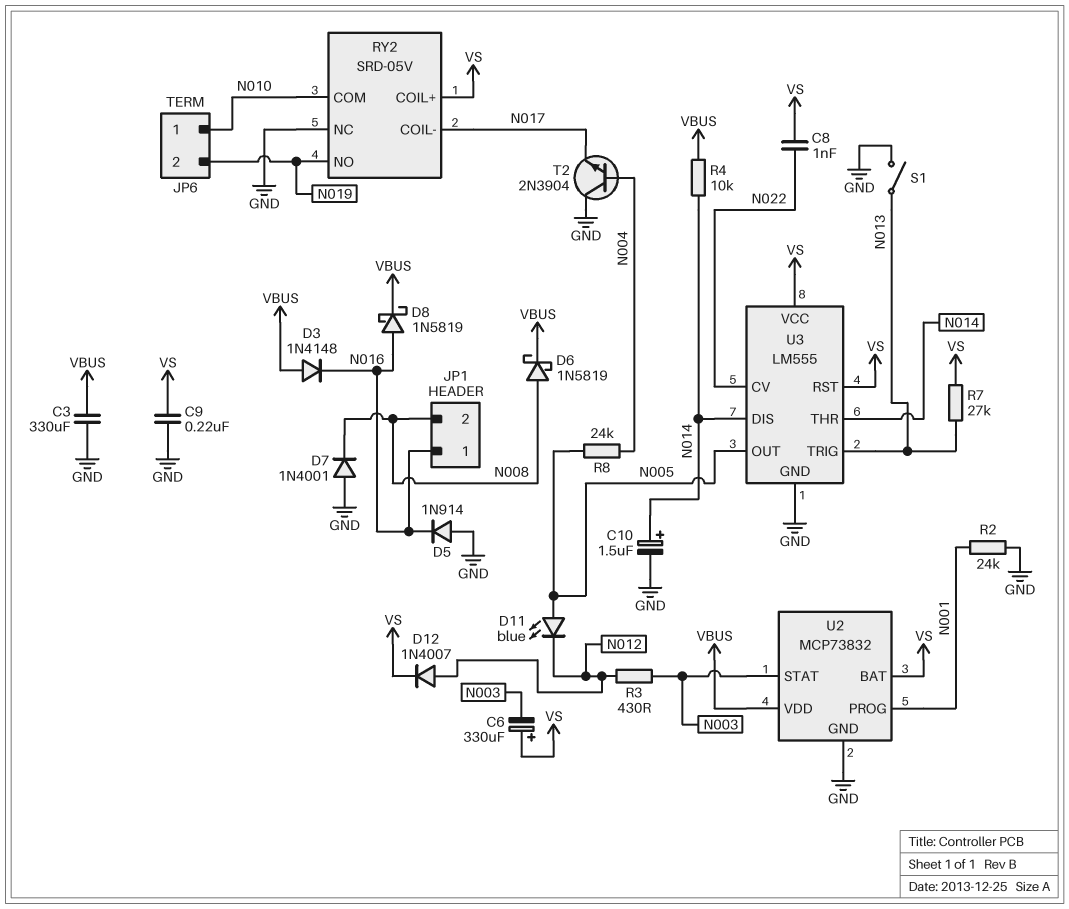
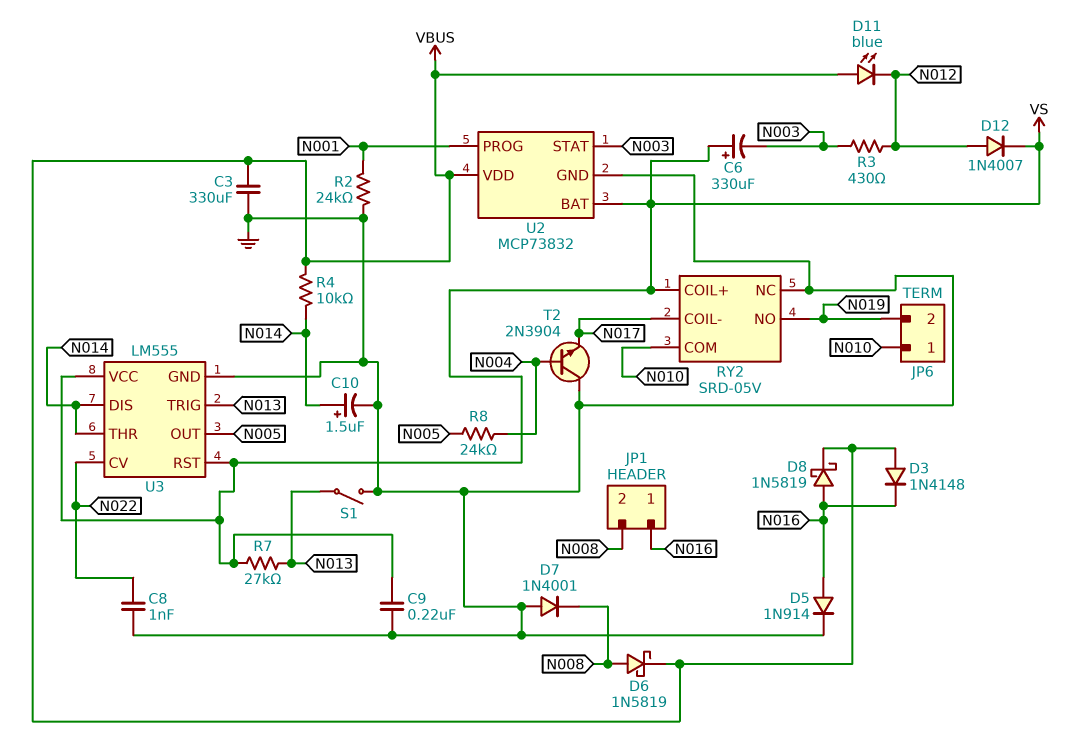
C8: 1nF (N022, VS) -> 1nF (GND, N022)
D5: diode 1N914 (A GND, K N016) -> diode 1N914 (A N016, K GND)
D11: LED blue (A N005, K N012) -> LED blue (A VBUS, K N012)

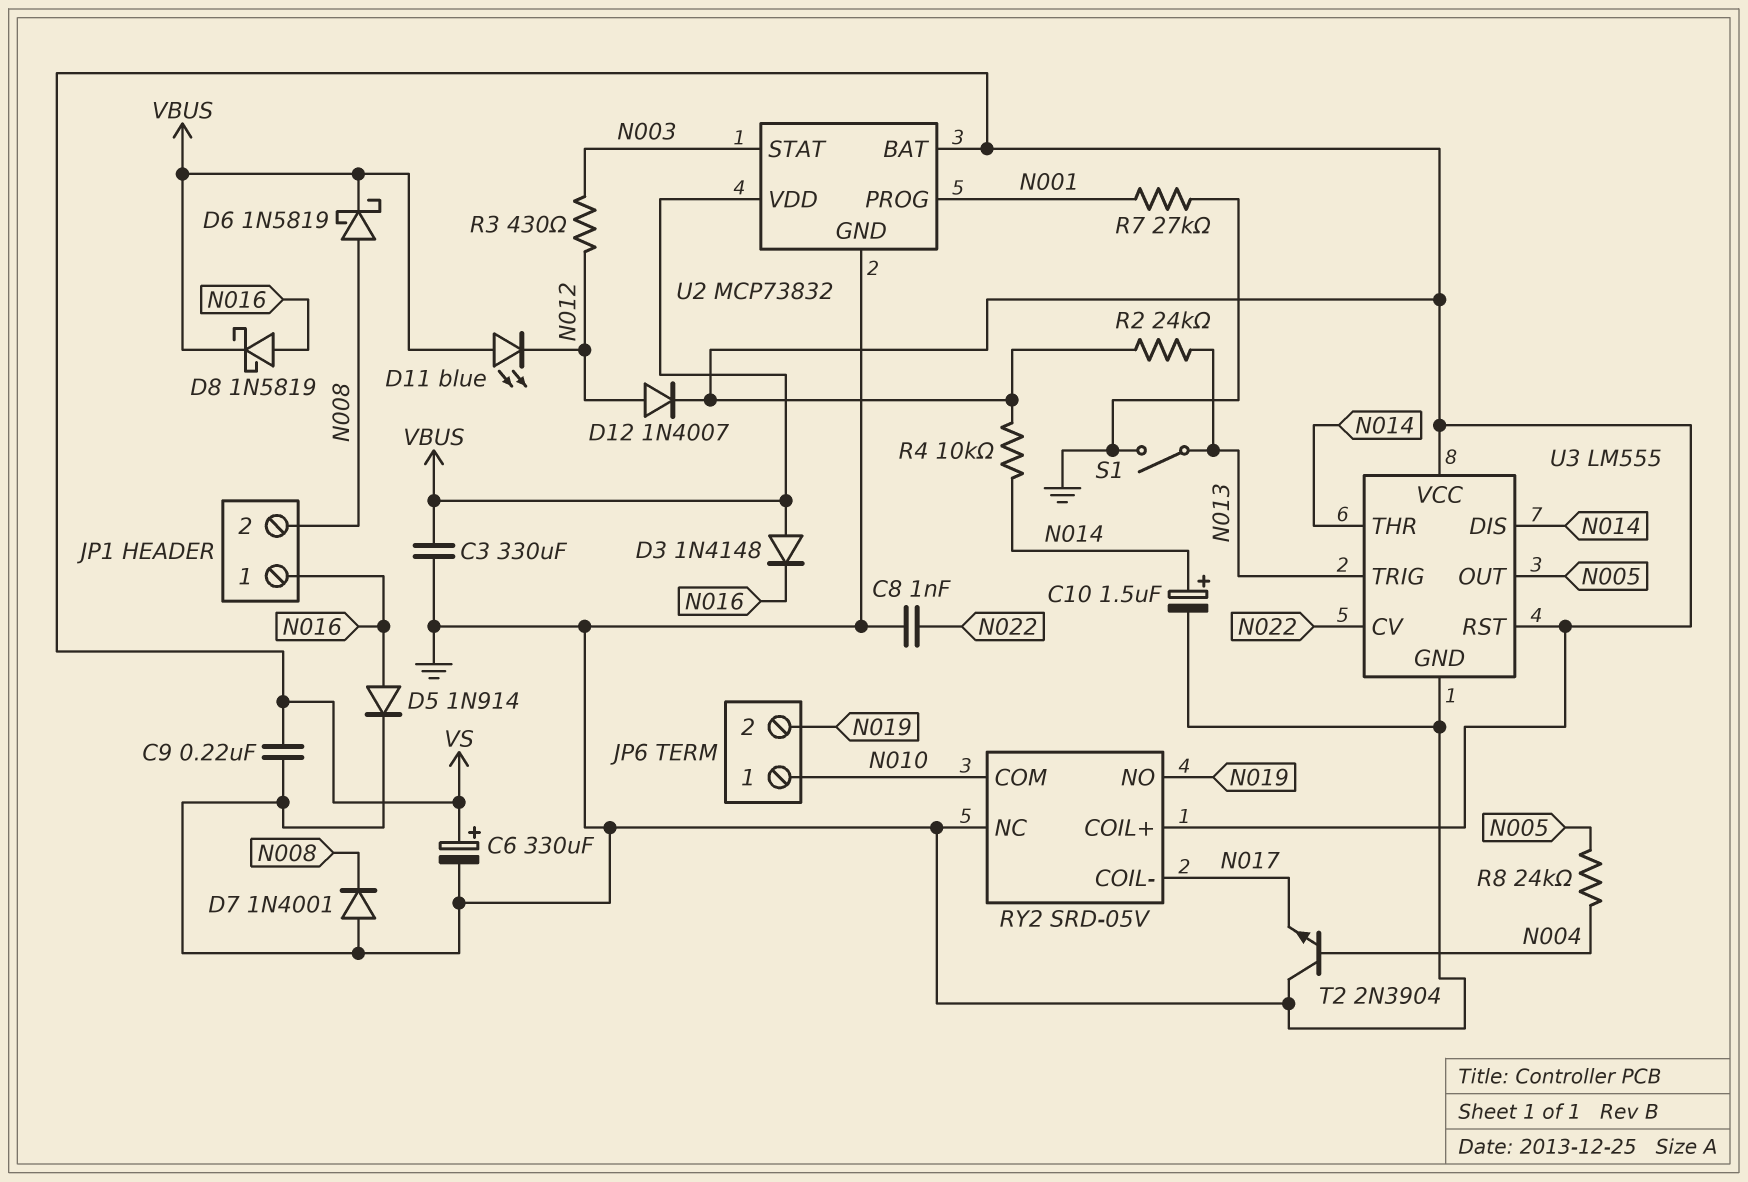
C6: 330uF (plus VS, minus N003) -> 330uF (plus VS, minus GND)
R2: 24k (GND, N001) -> 24k (N013, VS)
R4: 10k (N014, VBUS) -> 10k (N014, VS)
R7: 27k (N013, VS) -> 27k (GND, N001)

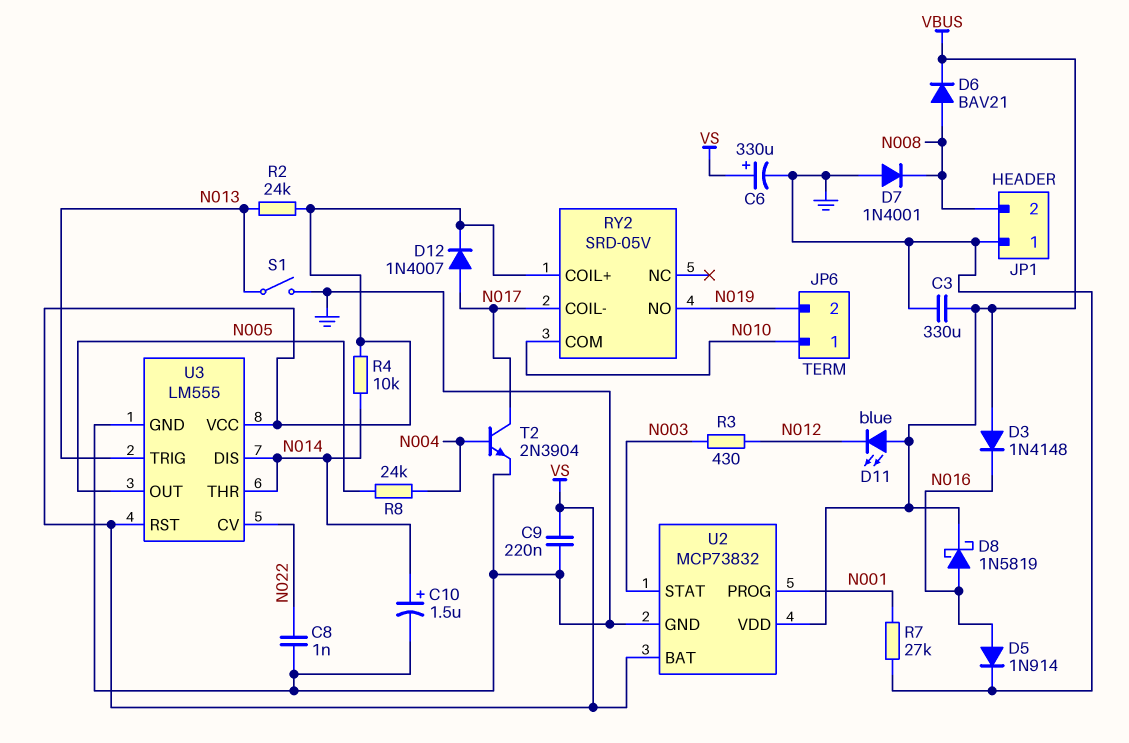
D6: schottky 1N5819 (A N008, K VBUS) -> diode BAV21 (A N008, K VBUS)
D12: diode 1N4007 (A N012, K VS) -> diode 1N4007 (A N017, K VS)
JP1 pin 1: N016 -> GND
RY2 pin NC: GND -> none
T2: NPN 2N3904 (B N004, C GND, E N017) -> NPN 2N3904 (B N004, C N017, E GND)

